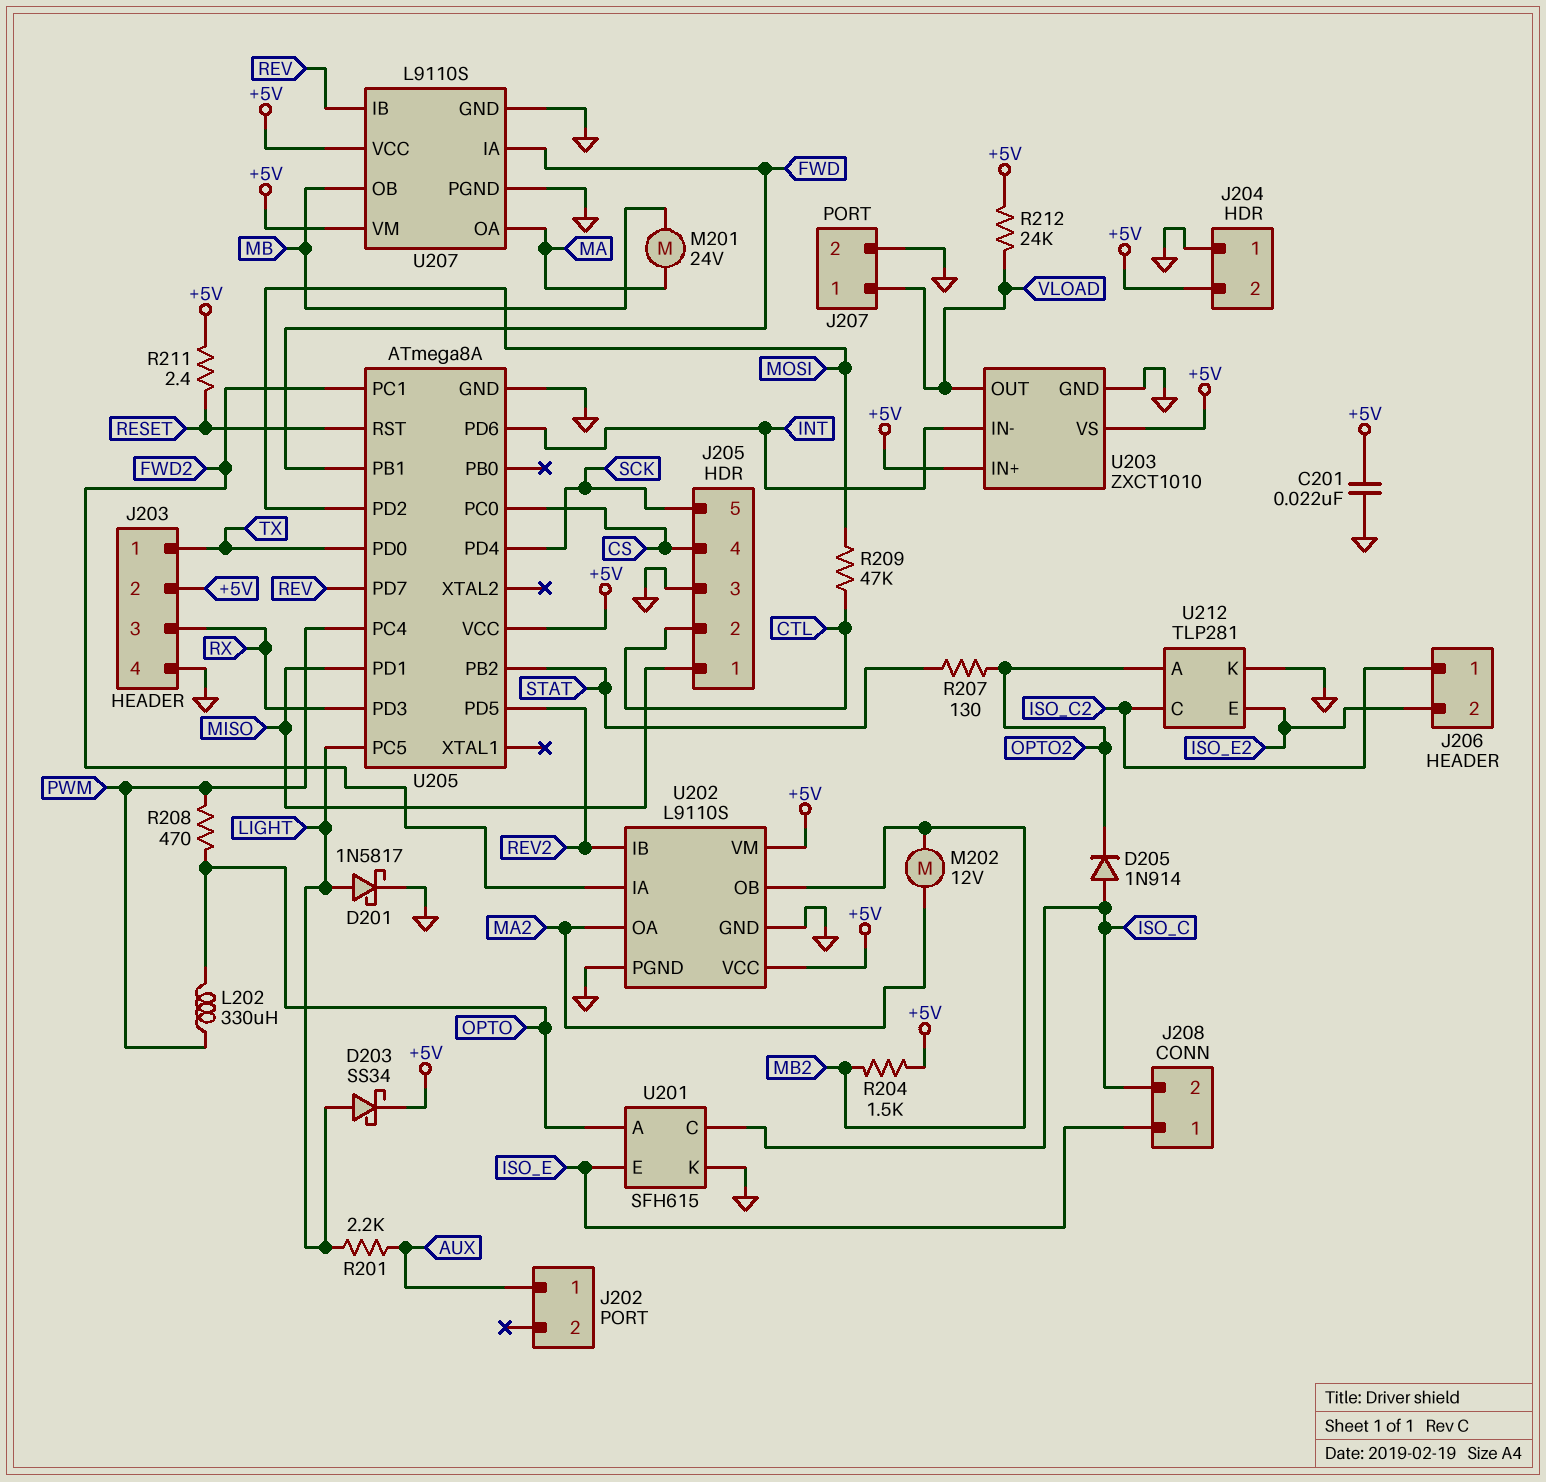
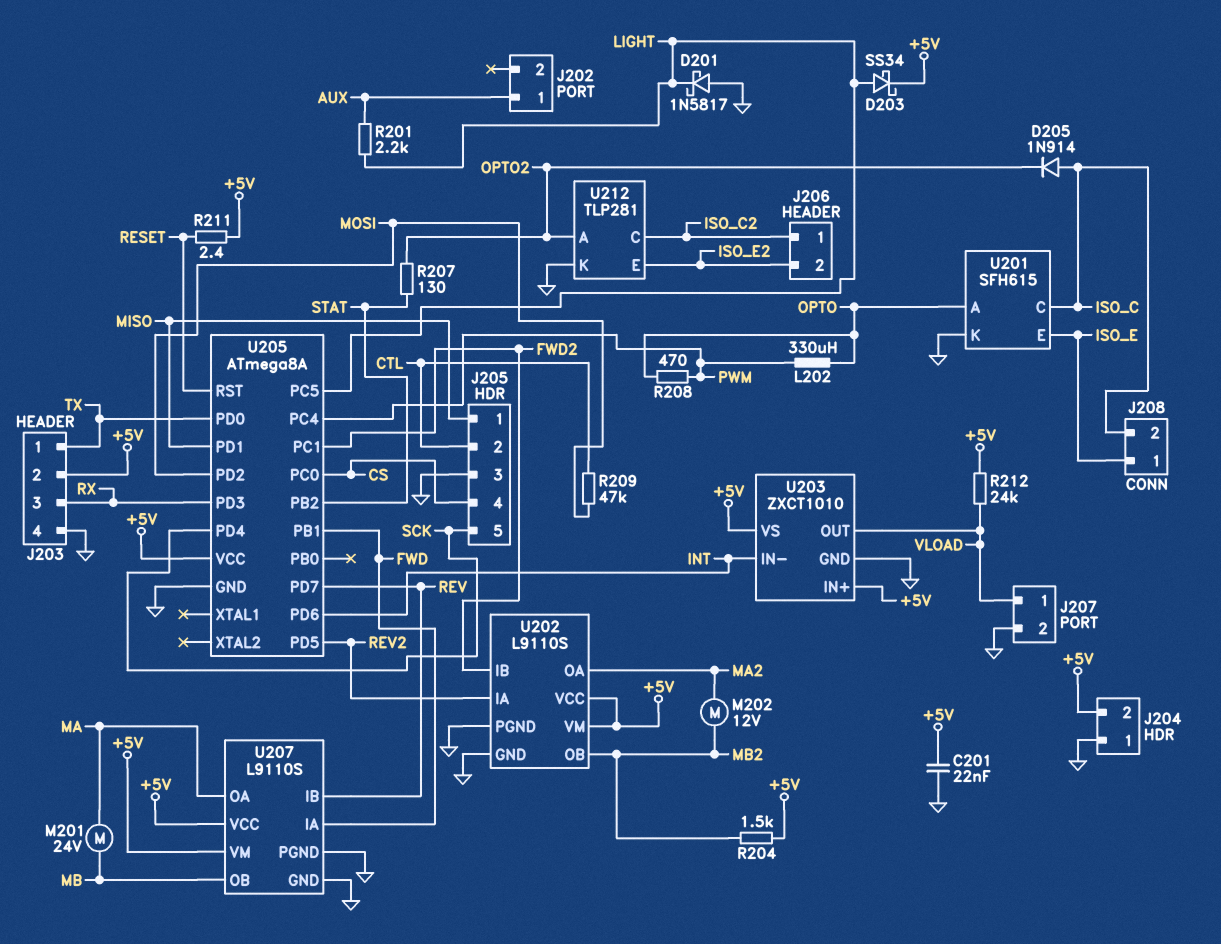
D201: schottky 1N5817 (A LIGHT, K GND) -> schottky 1N5817 (A GND, K LIGHT)
U202 pin IA: FWD2 -> REV2
U202 pin IB: REV2 -> FWD2

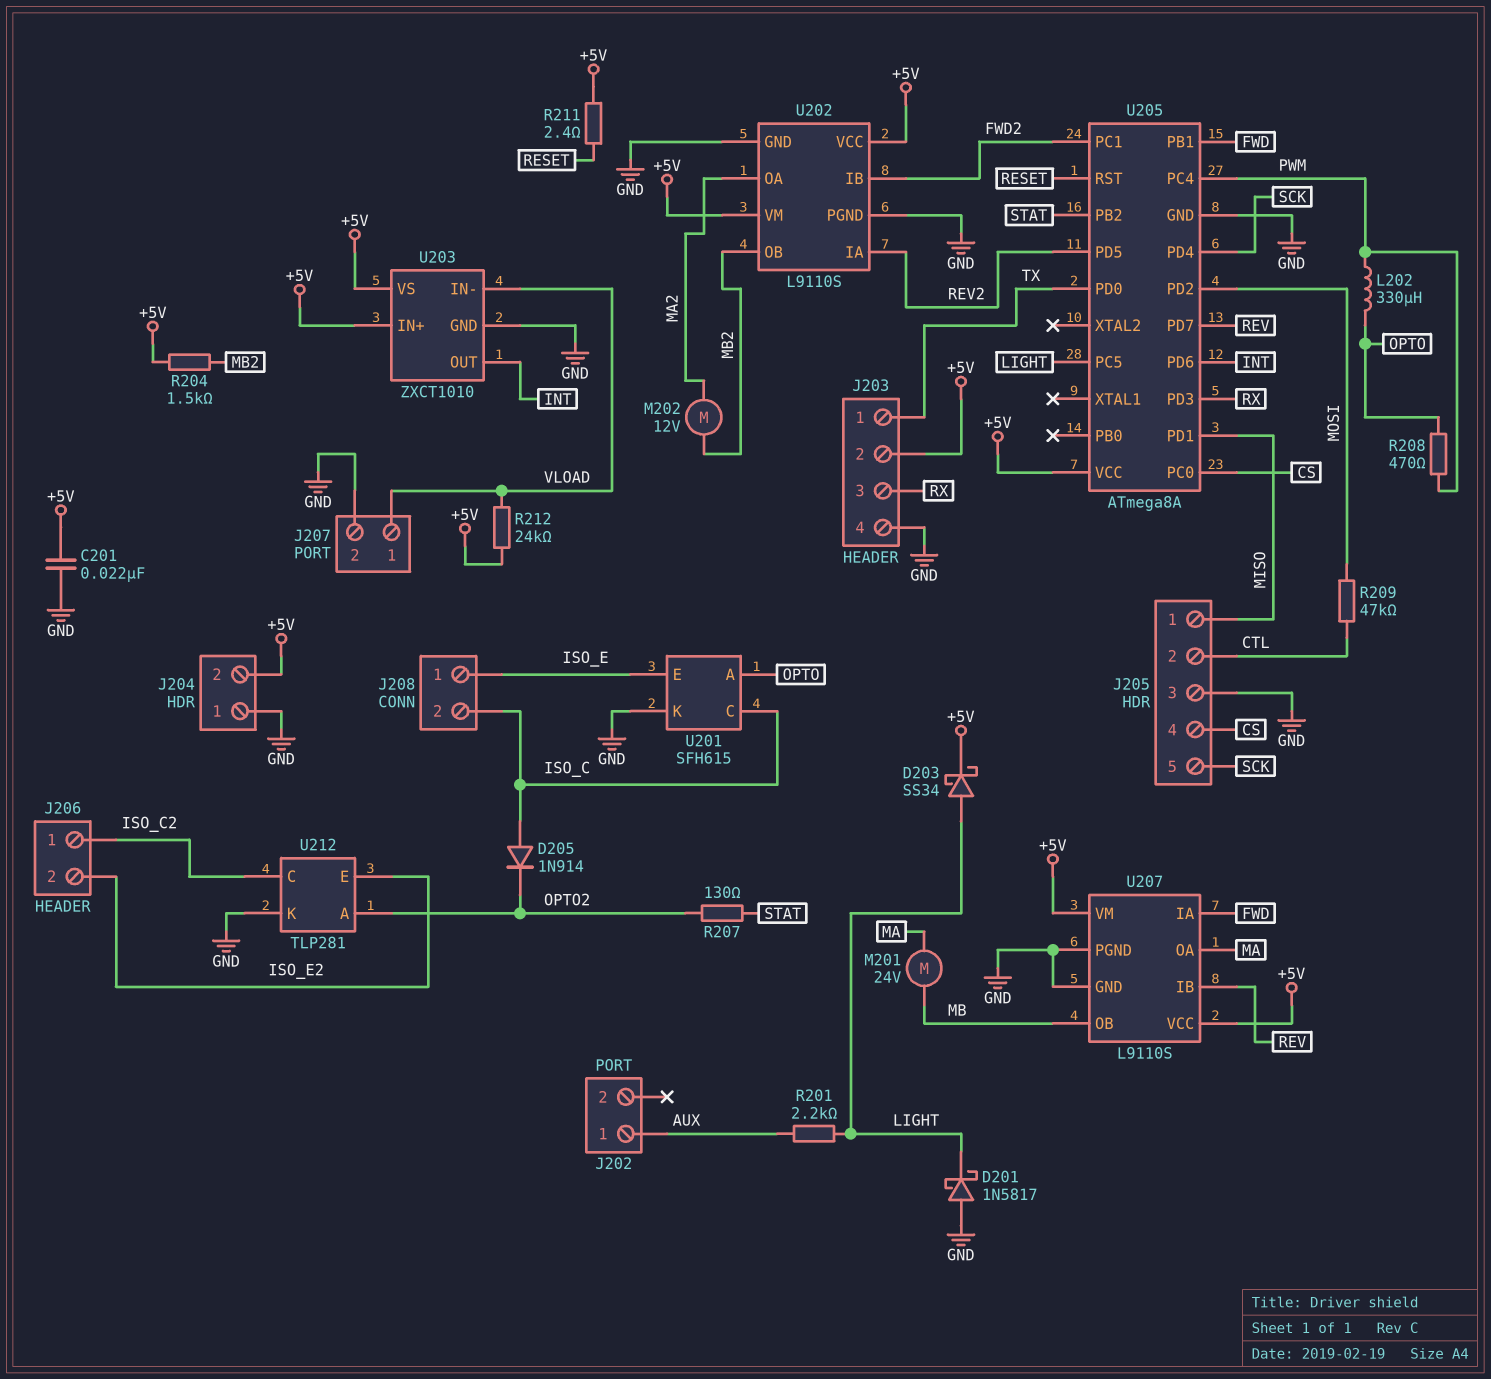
U203 pin IN-: INT -> VLOAD
U203 pin OUT: VLOAD -> INT

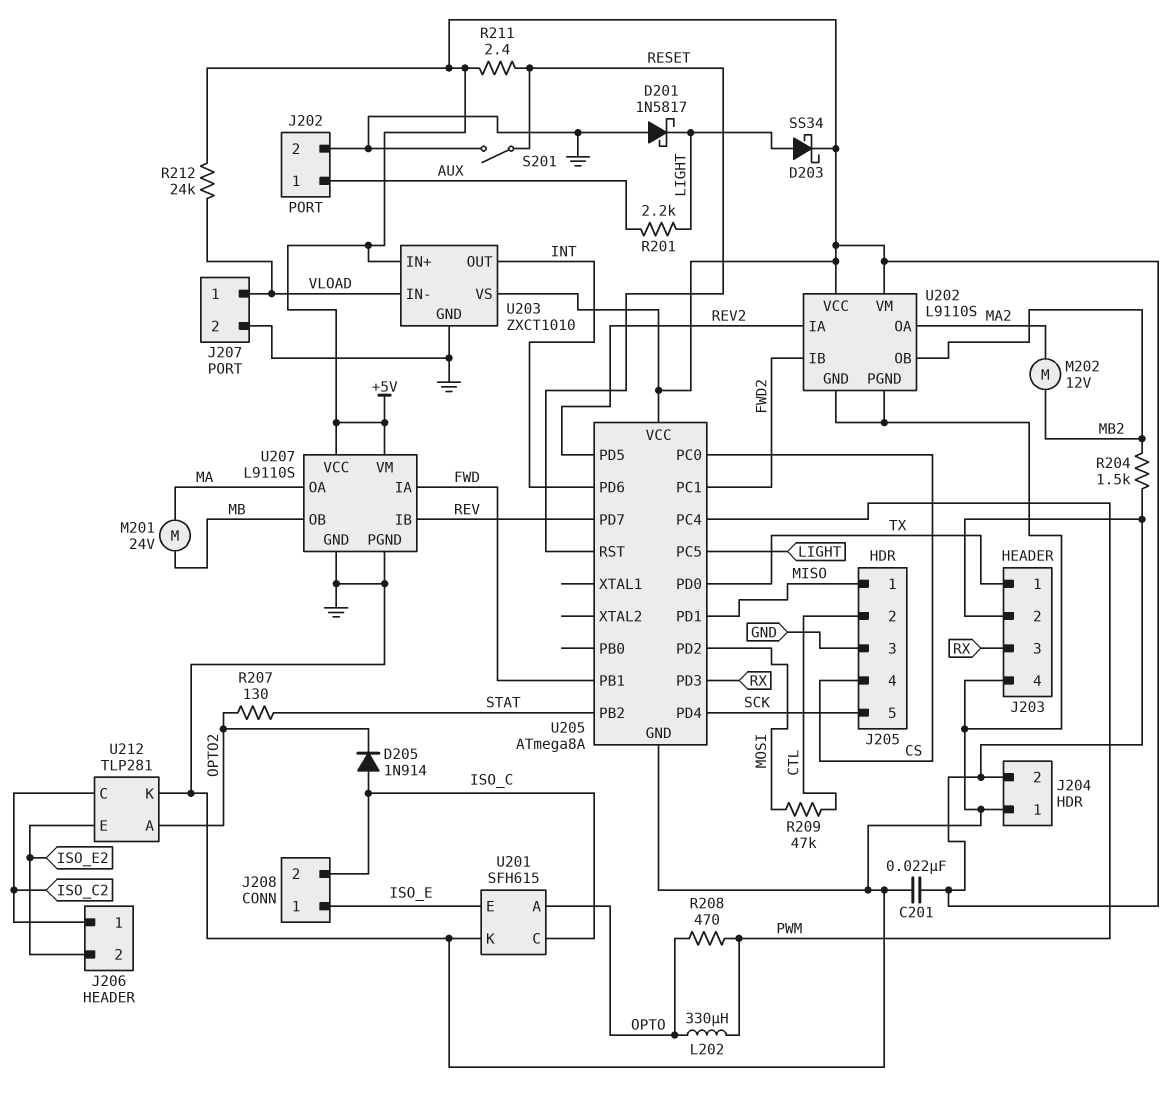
J202 pin 2: none -> GND
S201: none -> switch (GND, RESET)

